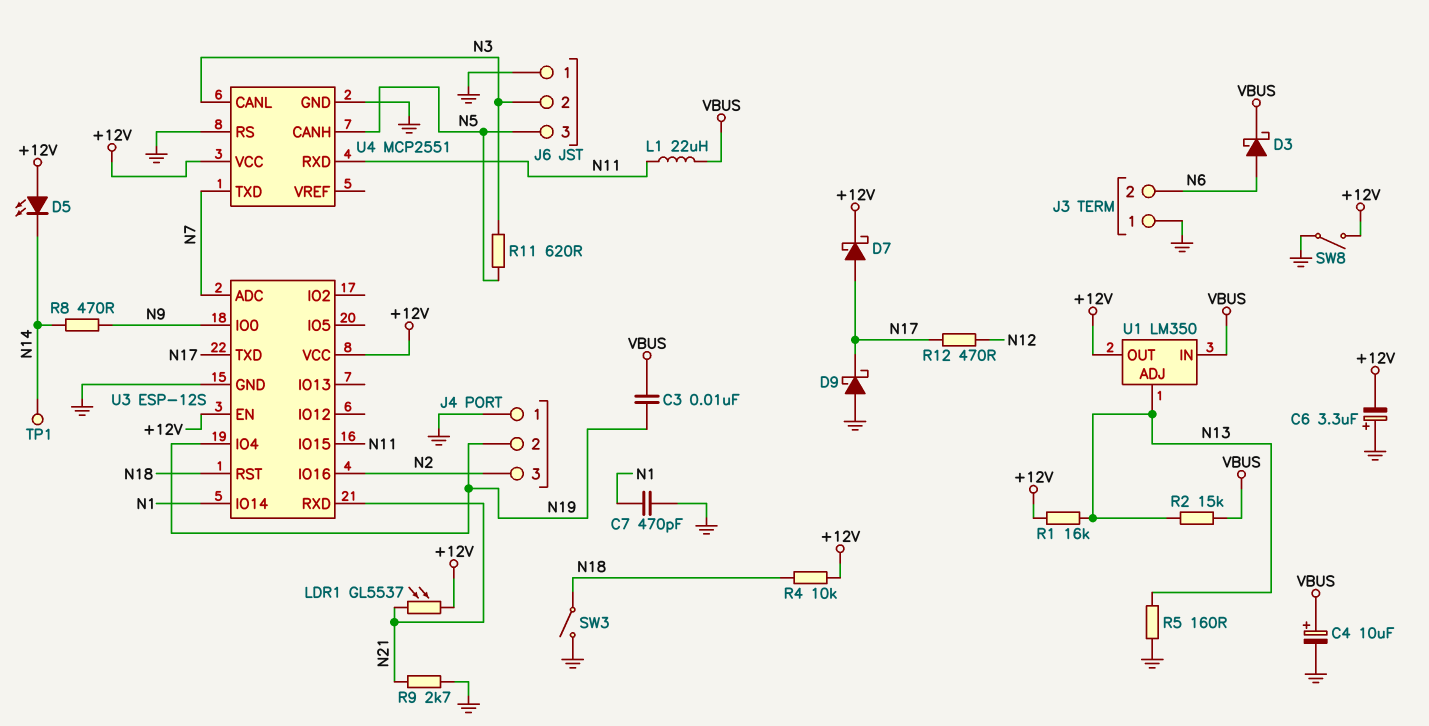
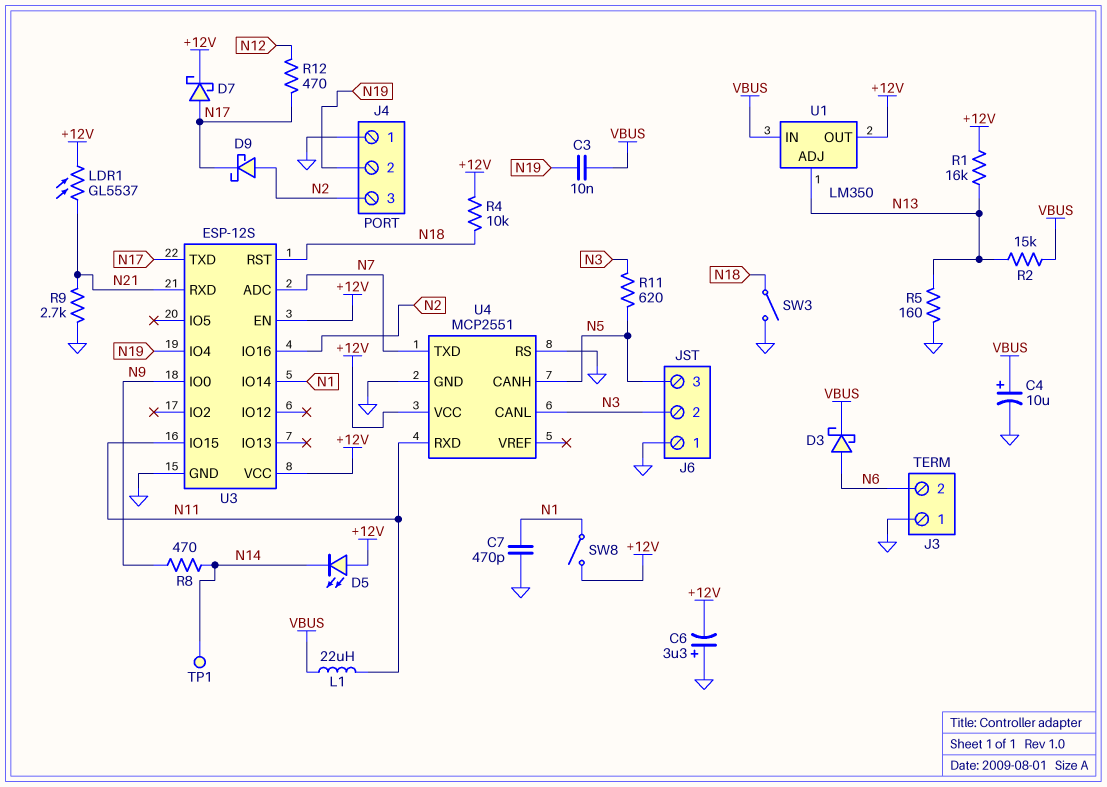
D9: schottky (A GND, K N17) -> schottky (A N2, K N17)
SW8: switch (+12V, GND) -> switch (+12V, N1)

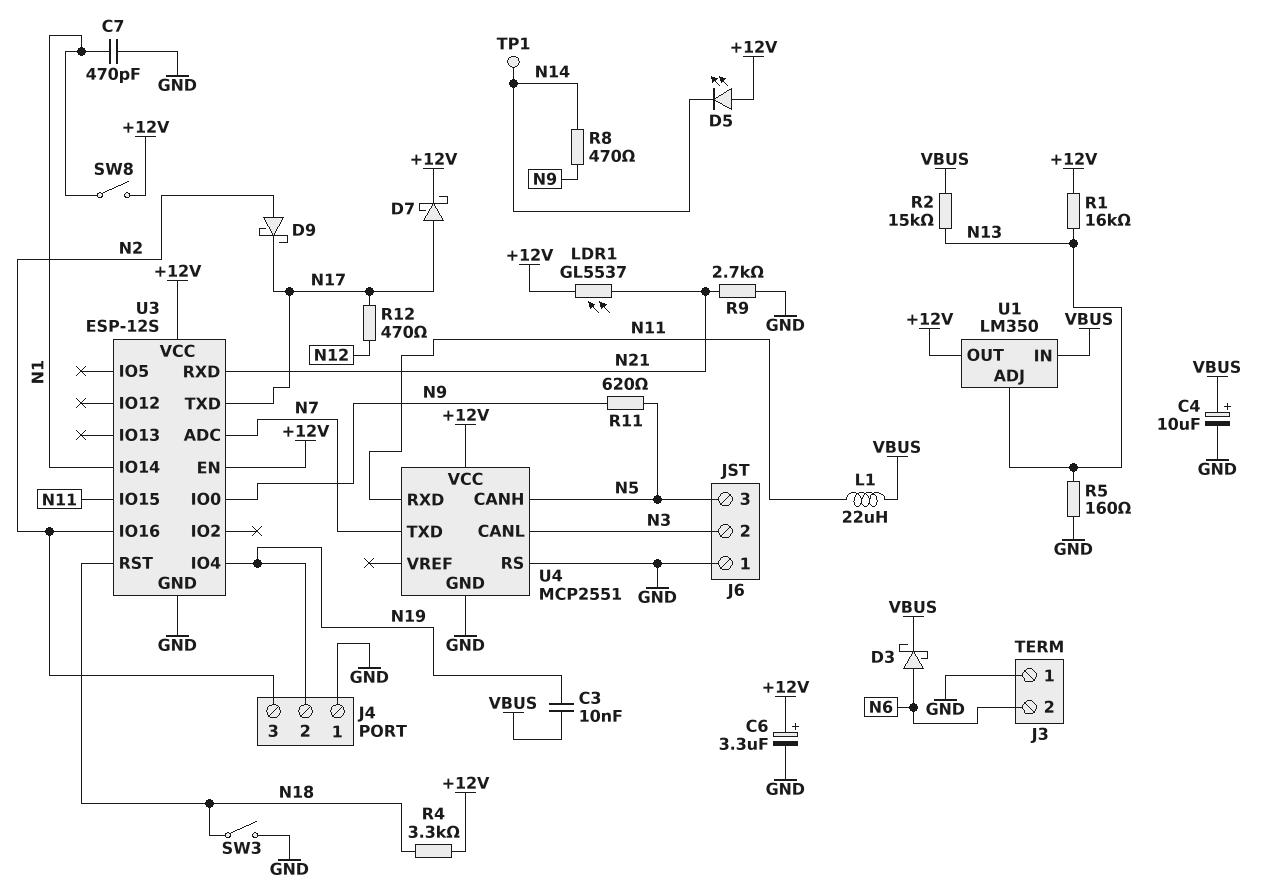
C6: 3.3uF (plus GND, minus +12V) -> 3.3uF (plus +12V, minus GND)
R4: 10k (+12V, N18) -> 3.3k (+12V, N18)
R11: 620 (N3, N5) -> 620 (N5, N9)

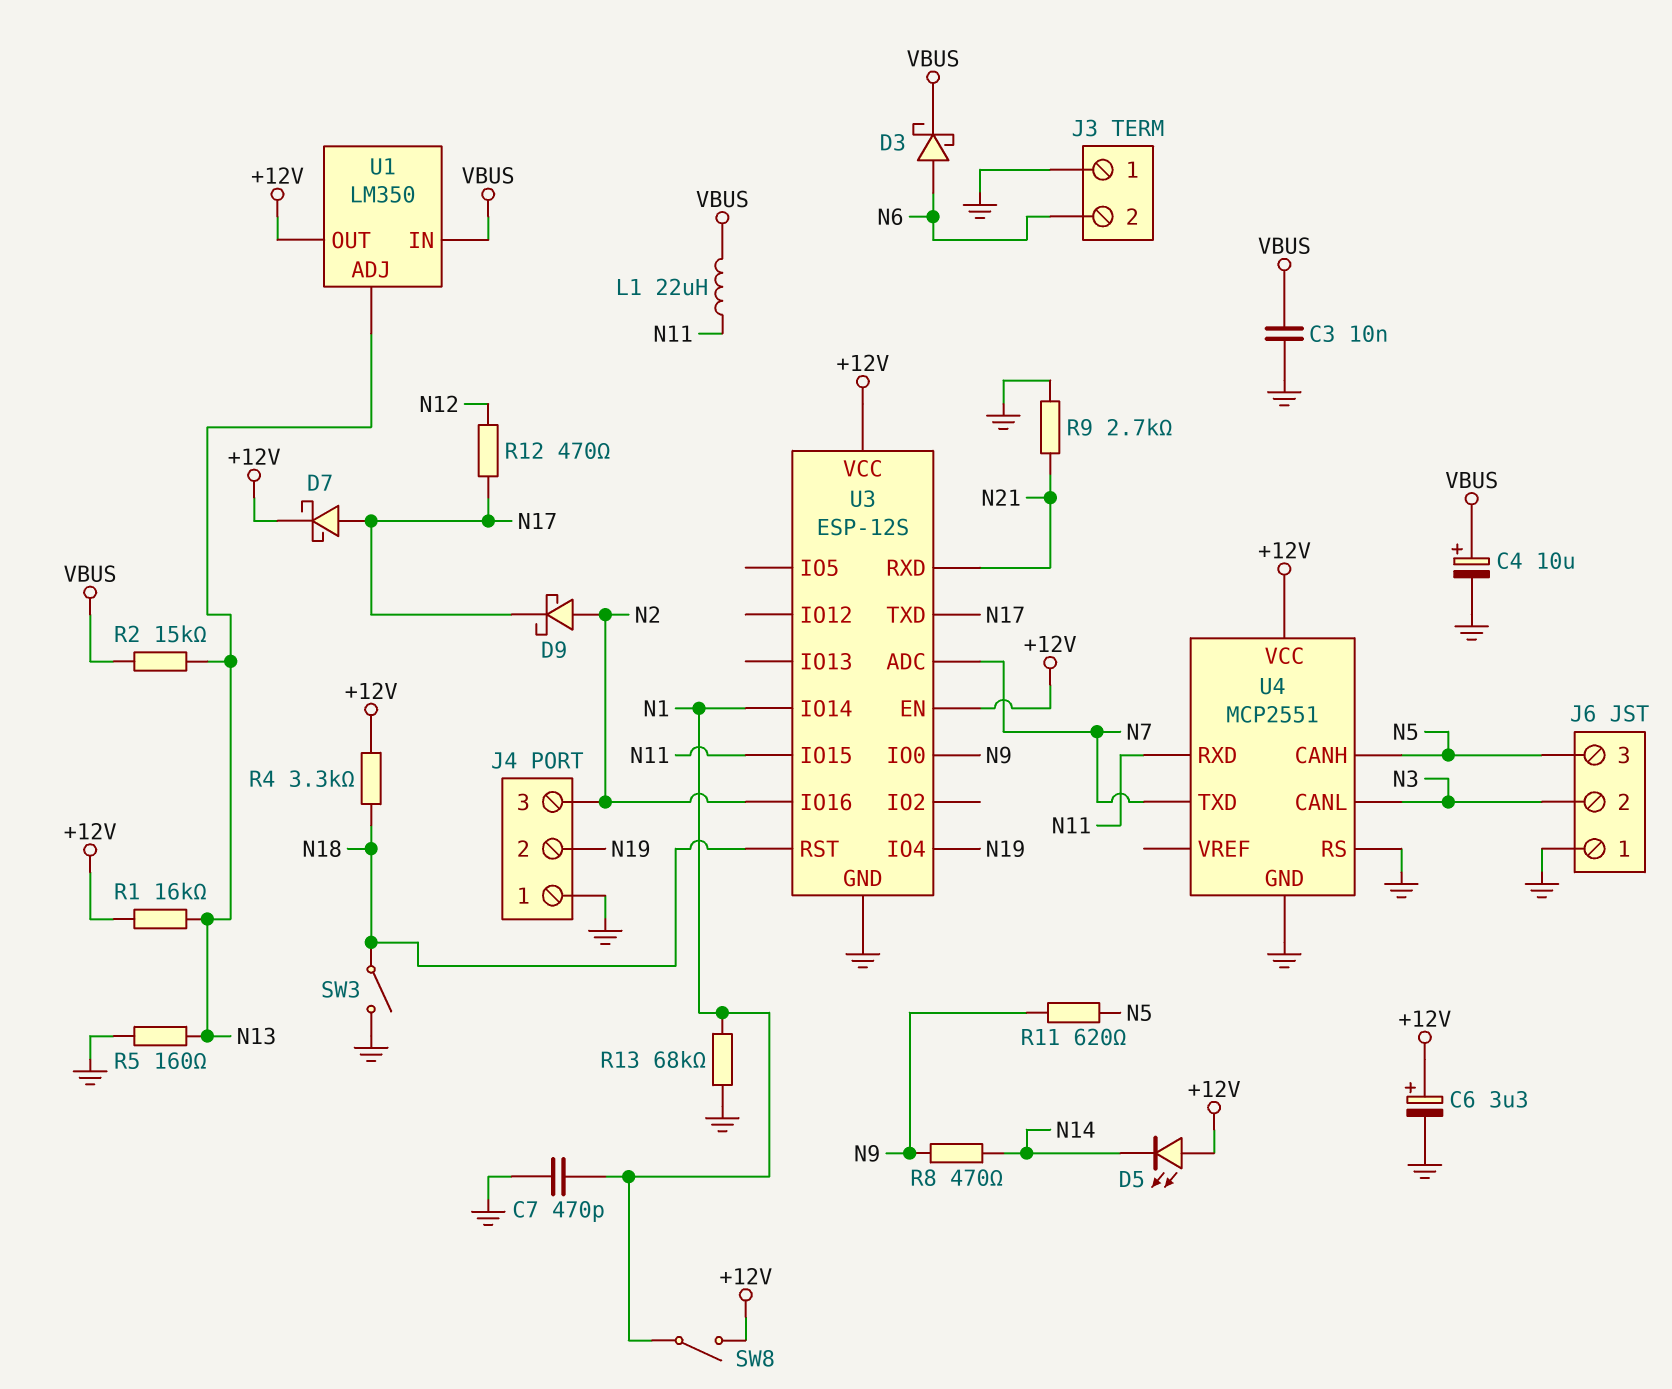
C3: 10nF (N19, VBUS) -> 10nF (GND, VBUS)
LDR1: GL5537 (+12V, N21) -> none
R13: none -> 68k (GND, N1)
TP1: test point (N14) -> none

